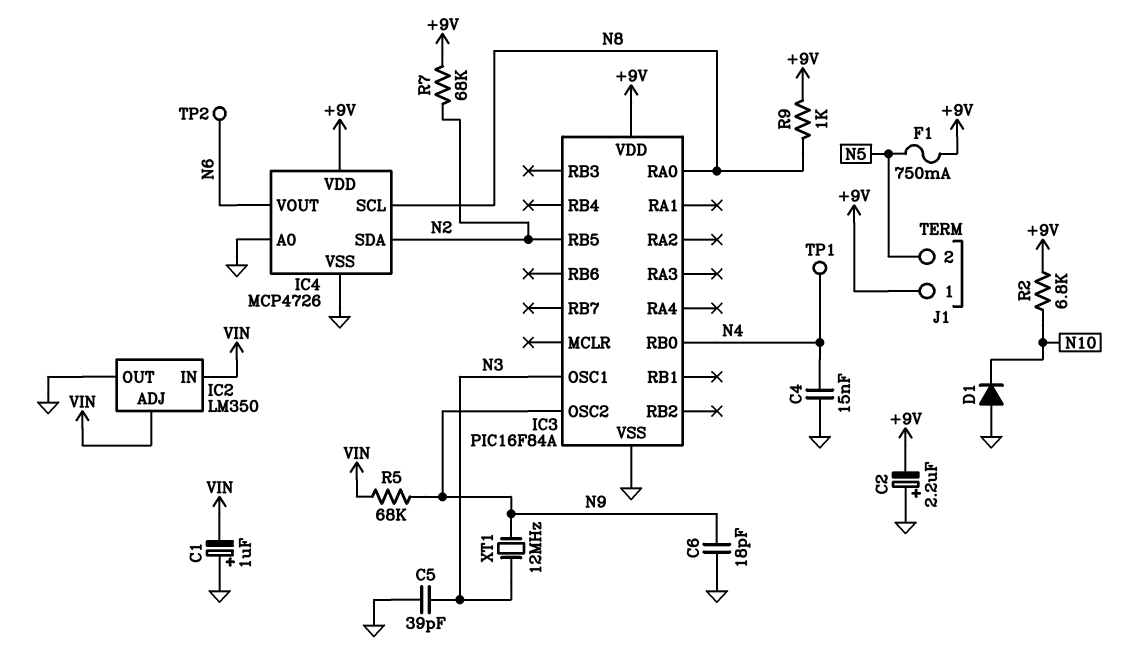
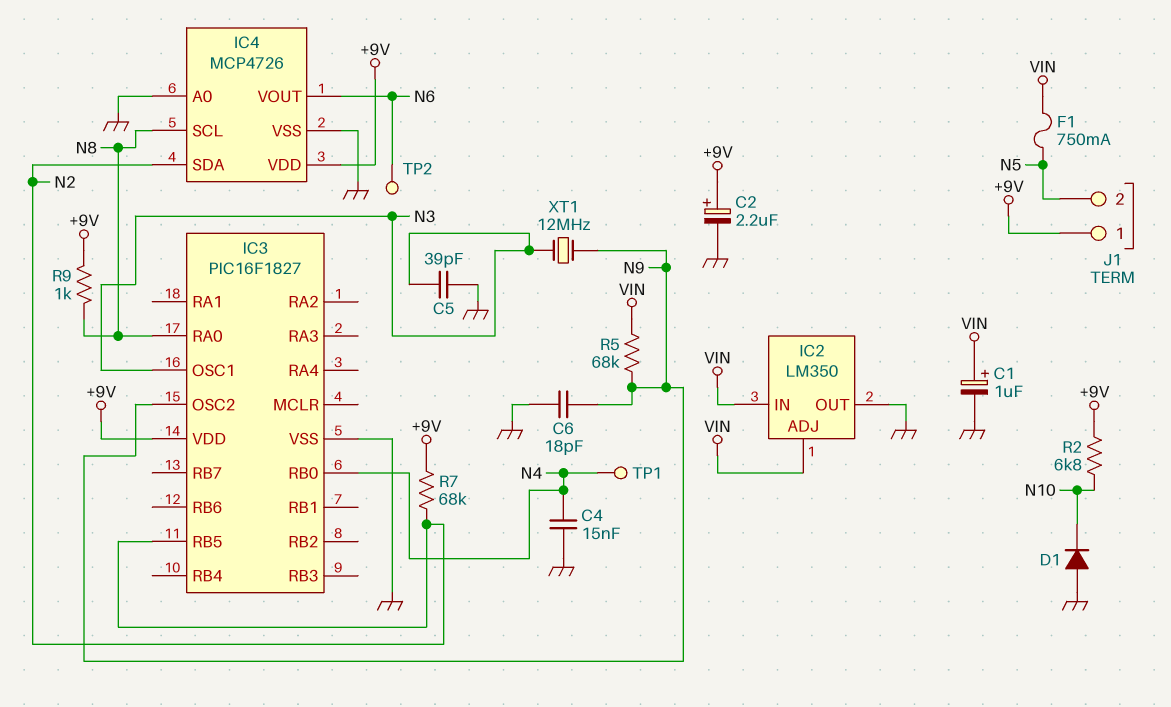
C1: 1uF (plus GND, minus VIN) -> 1uF (plus VIN, minus GND)
C2: 2.2uF (plus GND, minus +9V) -> 2.2uF (plus +9V, minus GND)
F1: 750mA (+9V, N5) -> 750mA (N5, VIN)
IC3: PIC16F84A -> PIC16F1827

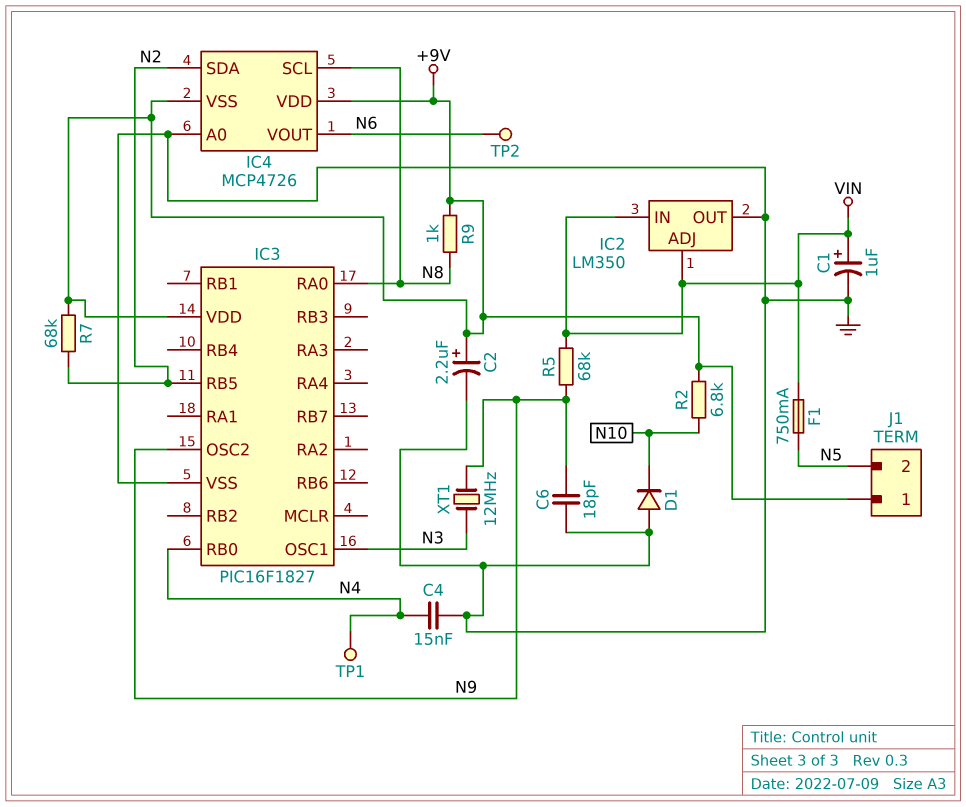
C5: 39pF (GND, N3) -> none
IC4 pin VSS: GND -> +9V

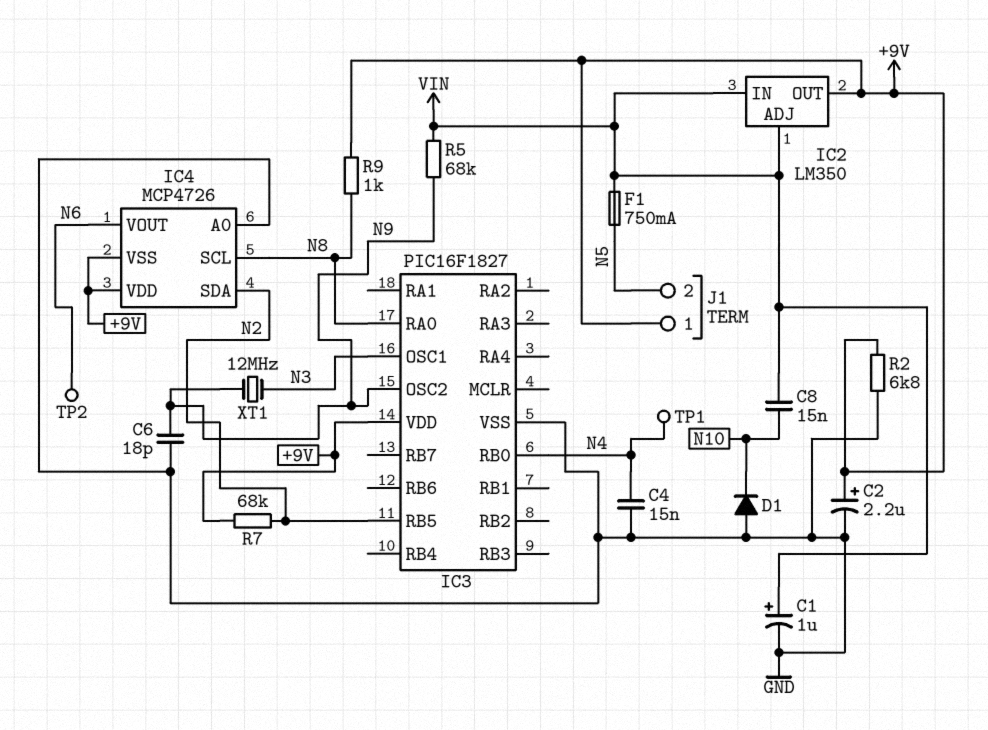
C8: none -> 15nF (N10, VIN)
IC2 pin OUT: GND -> +9V
R2: 6.8k (+9V, N10) -> 6.8k (+9V, GND)

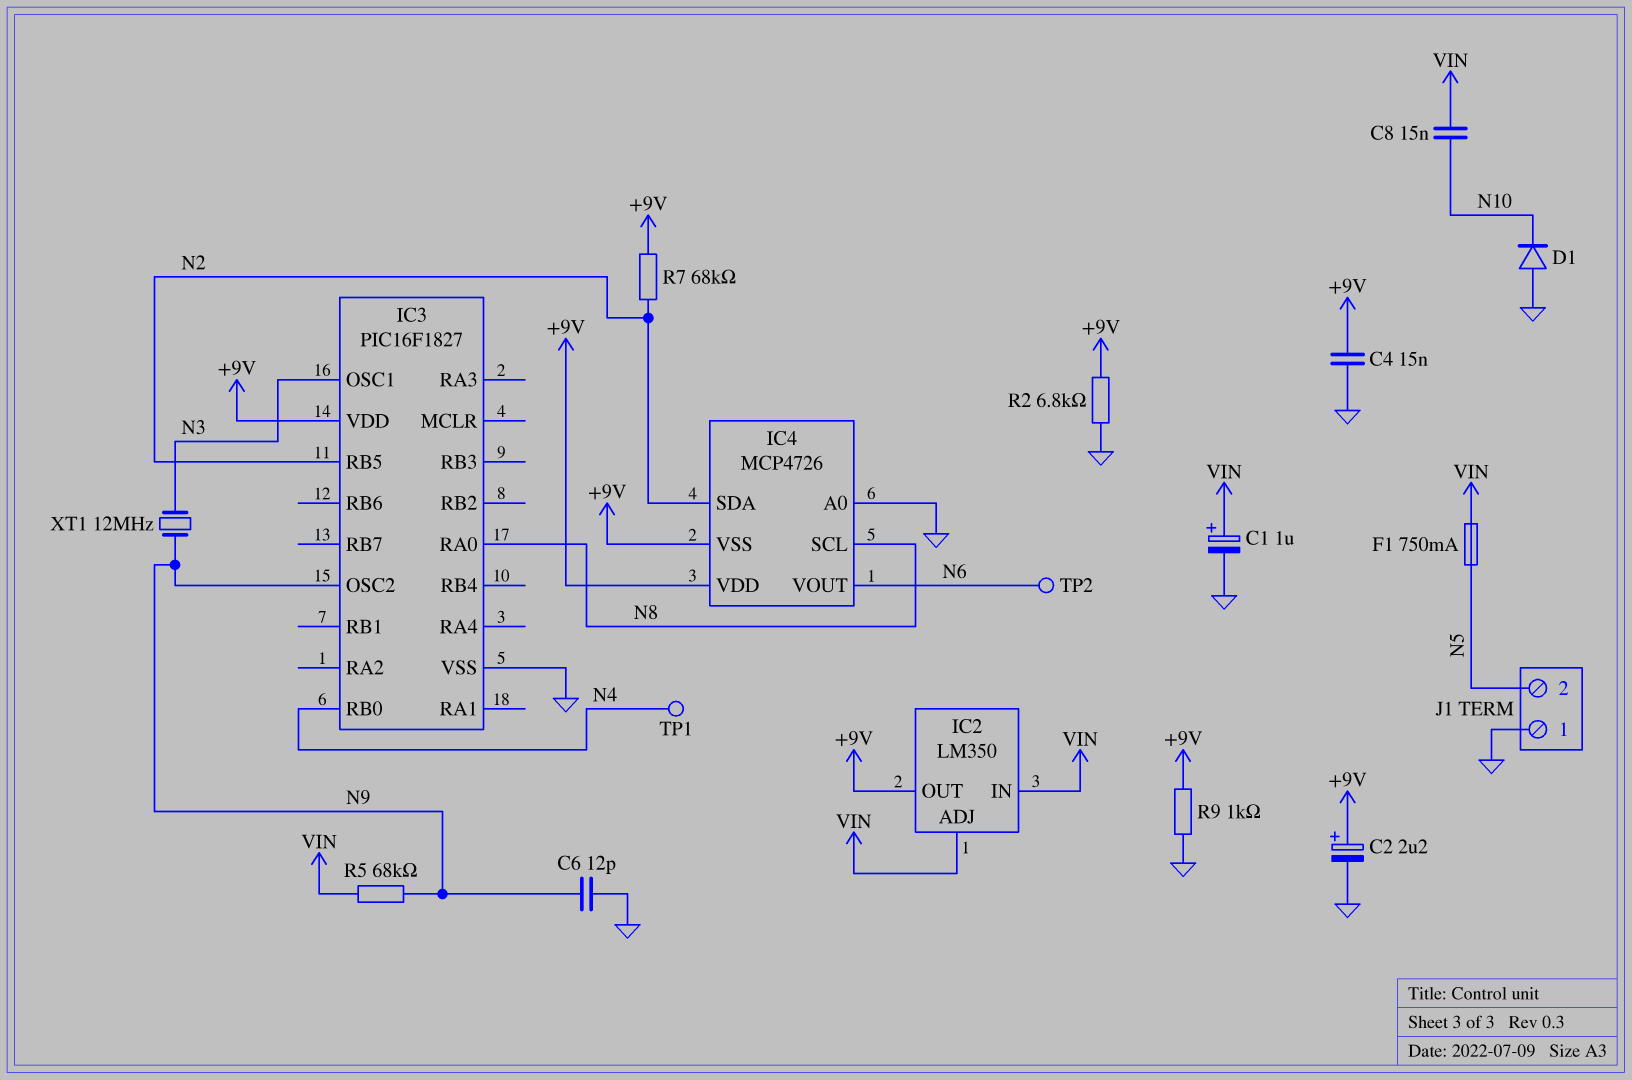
C4: 15nF (GND, N4) -> 15nF (+9V, GND)
C6: 18pF (GND, N9) -> 12pF (GND, N9)
J1 pin 1: +9V -> GND
R9: 1k (+9V, N8) -> 1k (+9V, GND)

